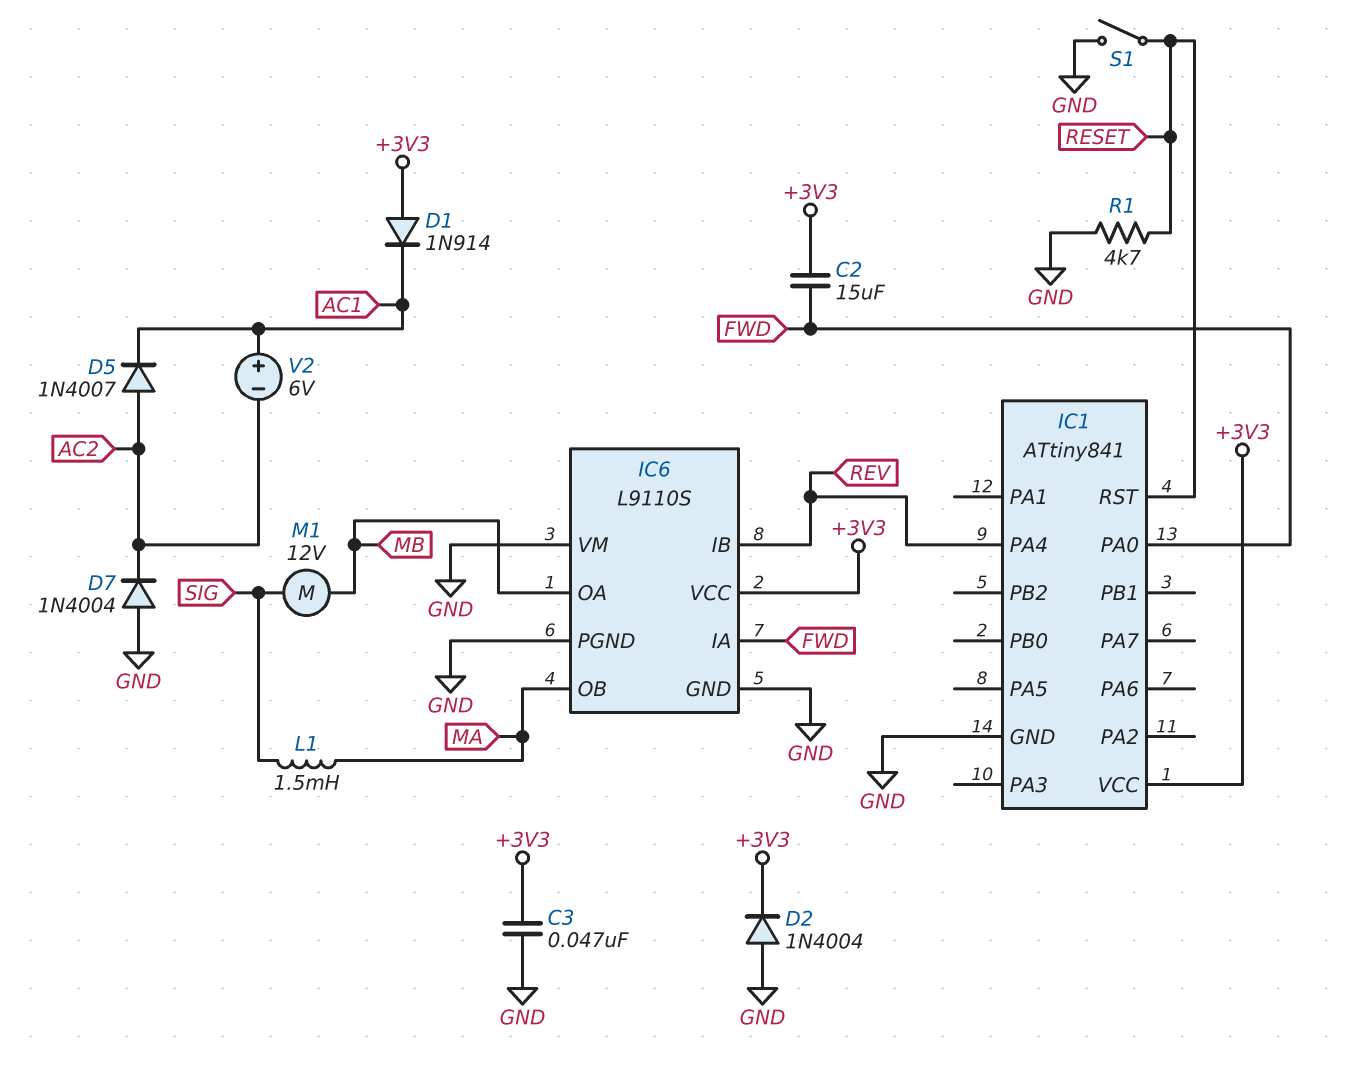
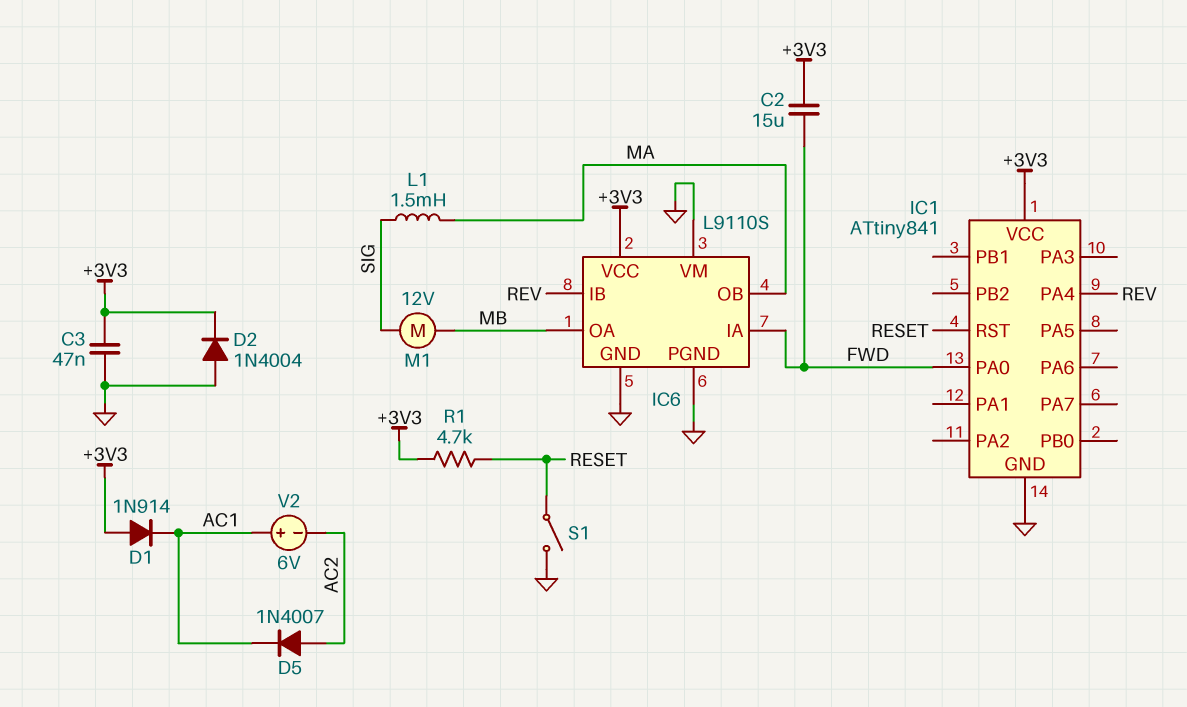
D7: diode 1N4004 (A GND, K AC2) -> none
R1: 4.7k (GND, RESET) -> 4.7k (+3V3, RESET)

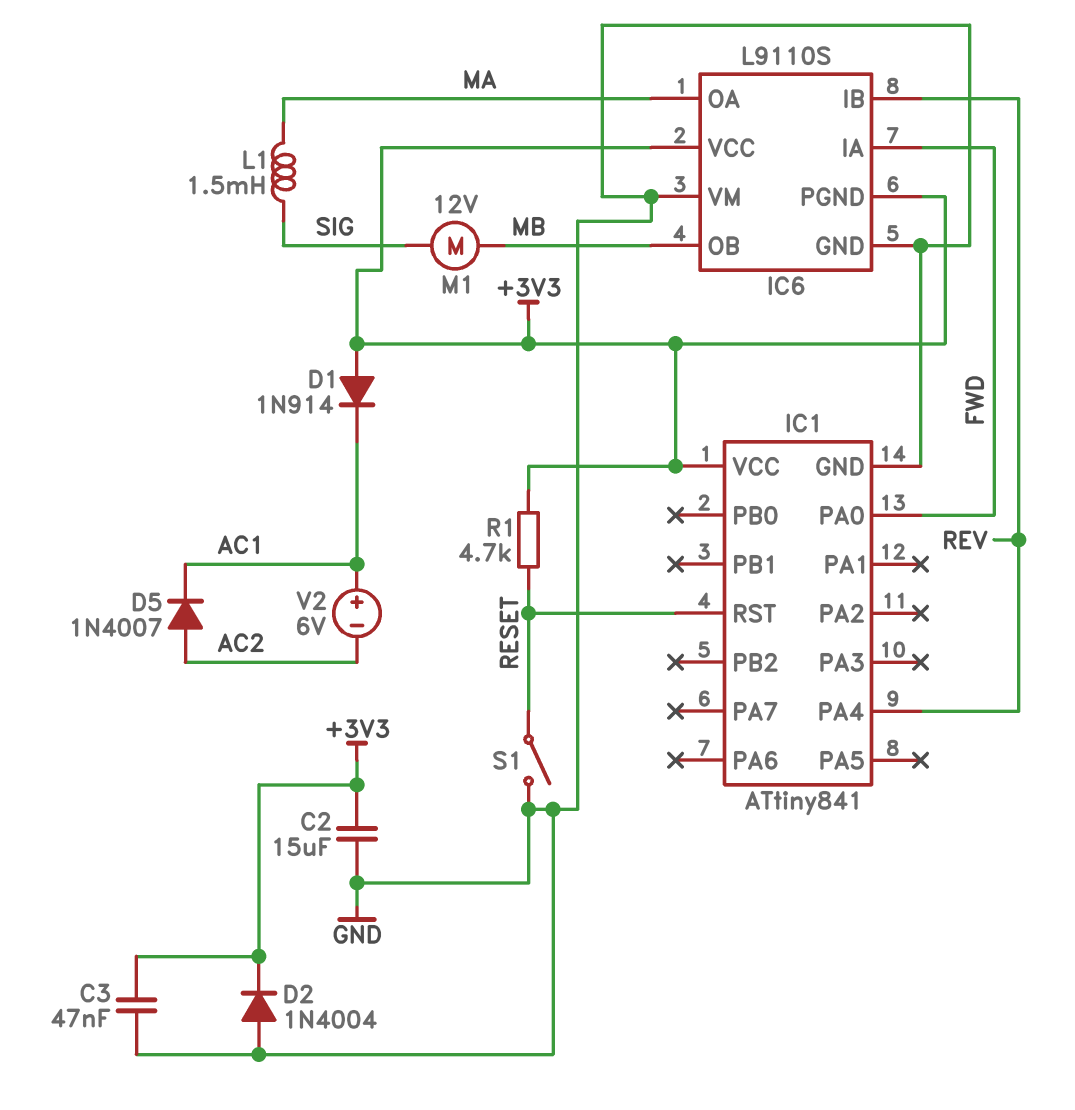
C2: 15uF (+3V3, FWD) -> 15uF (+3V3, GND)
IC6 pin OA: MB -> MA
IC6 pin OB: MA -> MB
IC6 pin PGND: GND -> +3V3

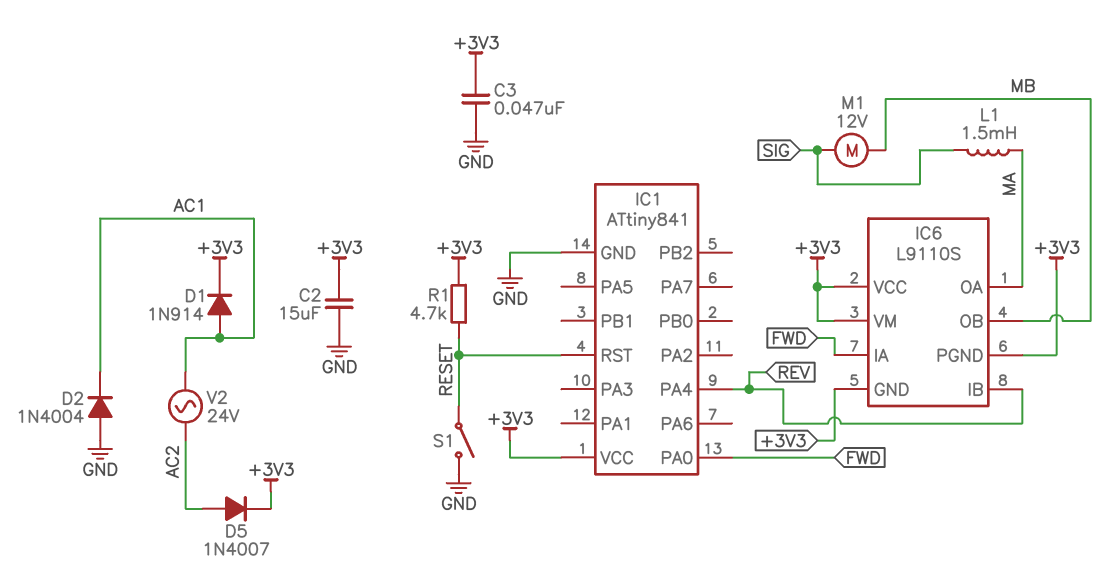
D1: diode 1N914 (A +3V3, K AC1) -> diode 1N914 (A AC1, K +3V3)
D2: diode 1N4004 (A GND, K +3V3) -> diode 1N4004 (A GND, K AC1)
D5: diode 1N4007 (A AC2, K AC1) -> diode 1N4007 (A AC2, K +3V3)
IC6 pin GND: GND -> +3V3
IC6 pin VM: GND -> +3V3
V2: 6V (plus AC1, minus AC2) -> AC 24V (AC1, AC2)

